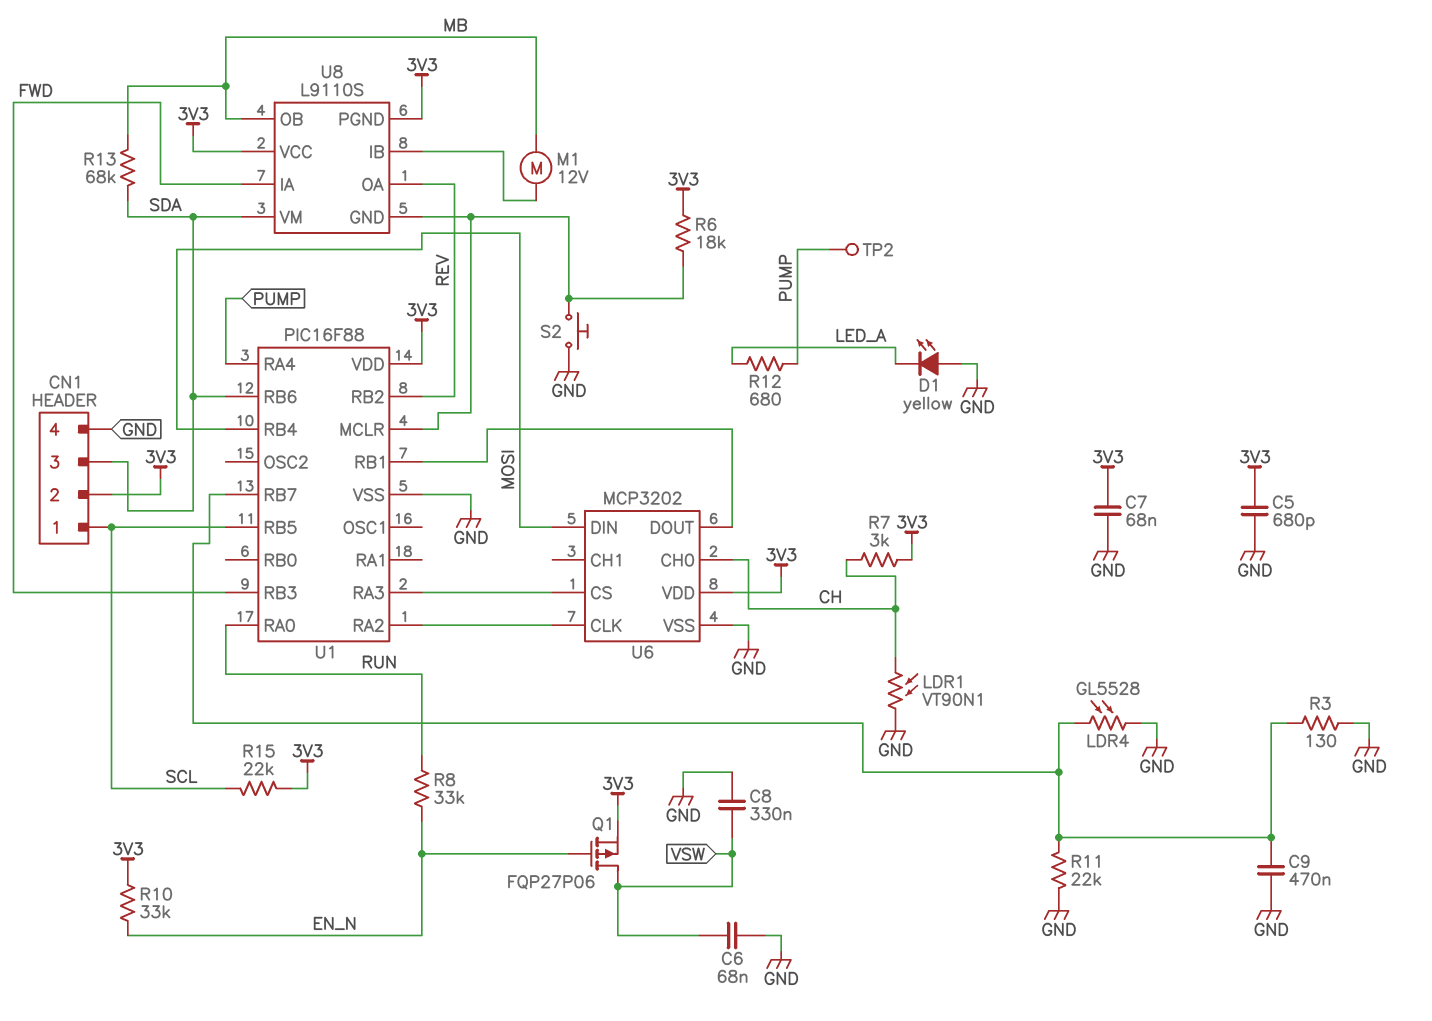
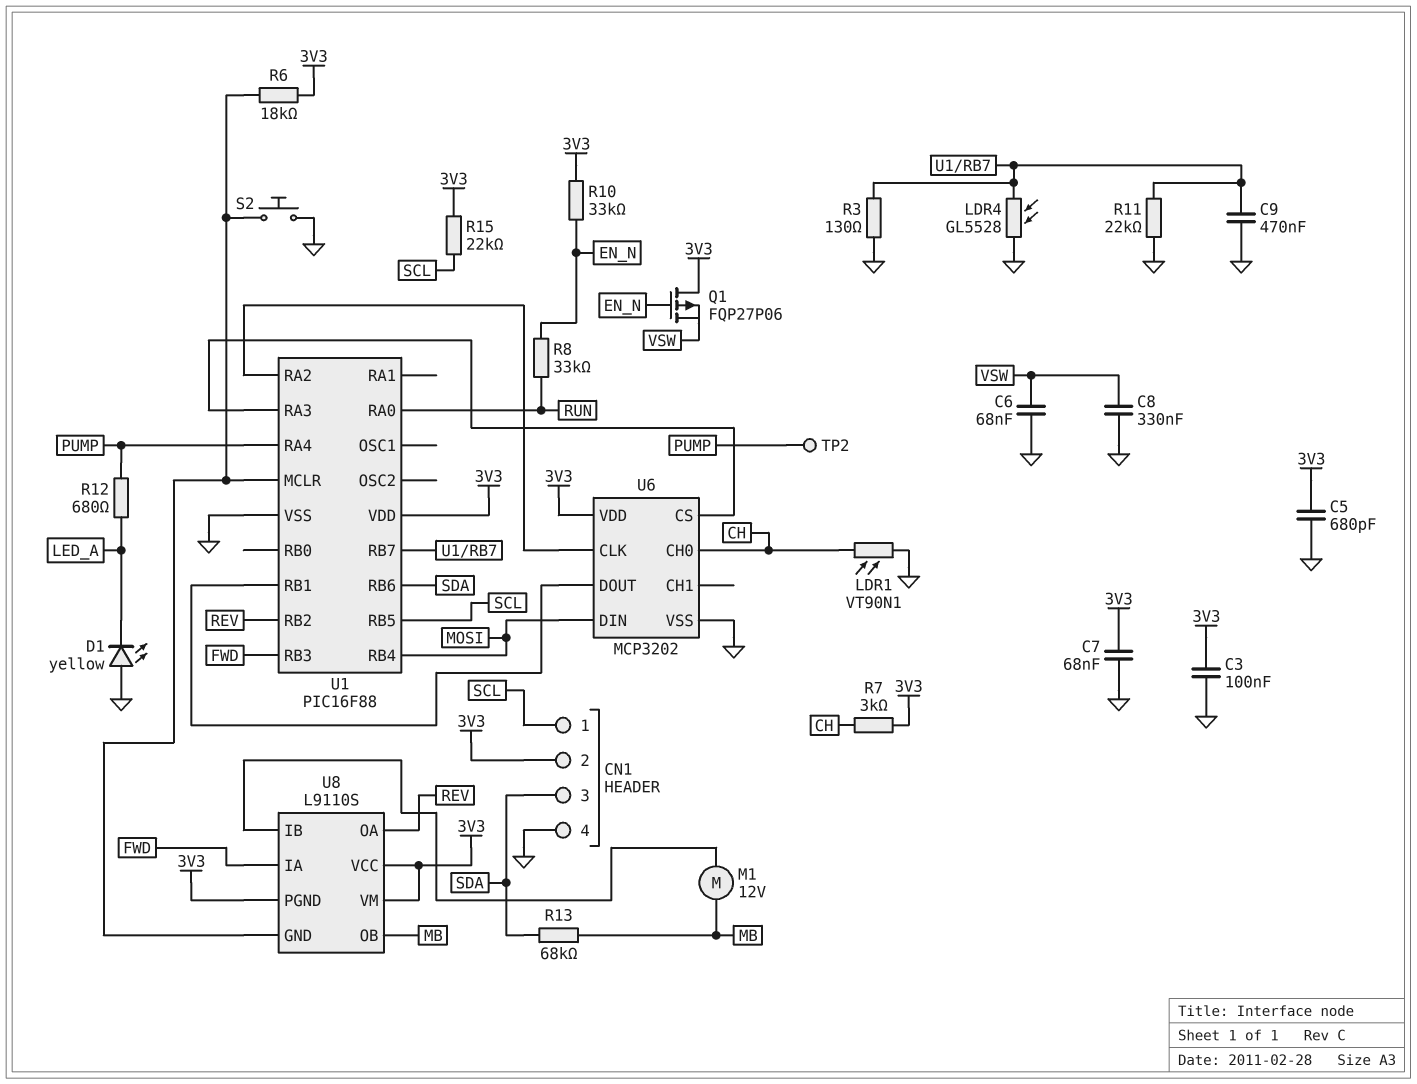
C3: none -> 100nF (3V3, GND)
Q1: PMOS FQP27P06 (G EN_N, D VSW, S 3V3) -> PMOS FQP27P06 (G EN_N, D 3V3, S VSW)
U8 pin VM: SDA -> 3V3

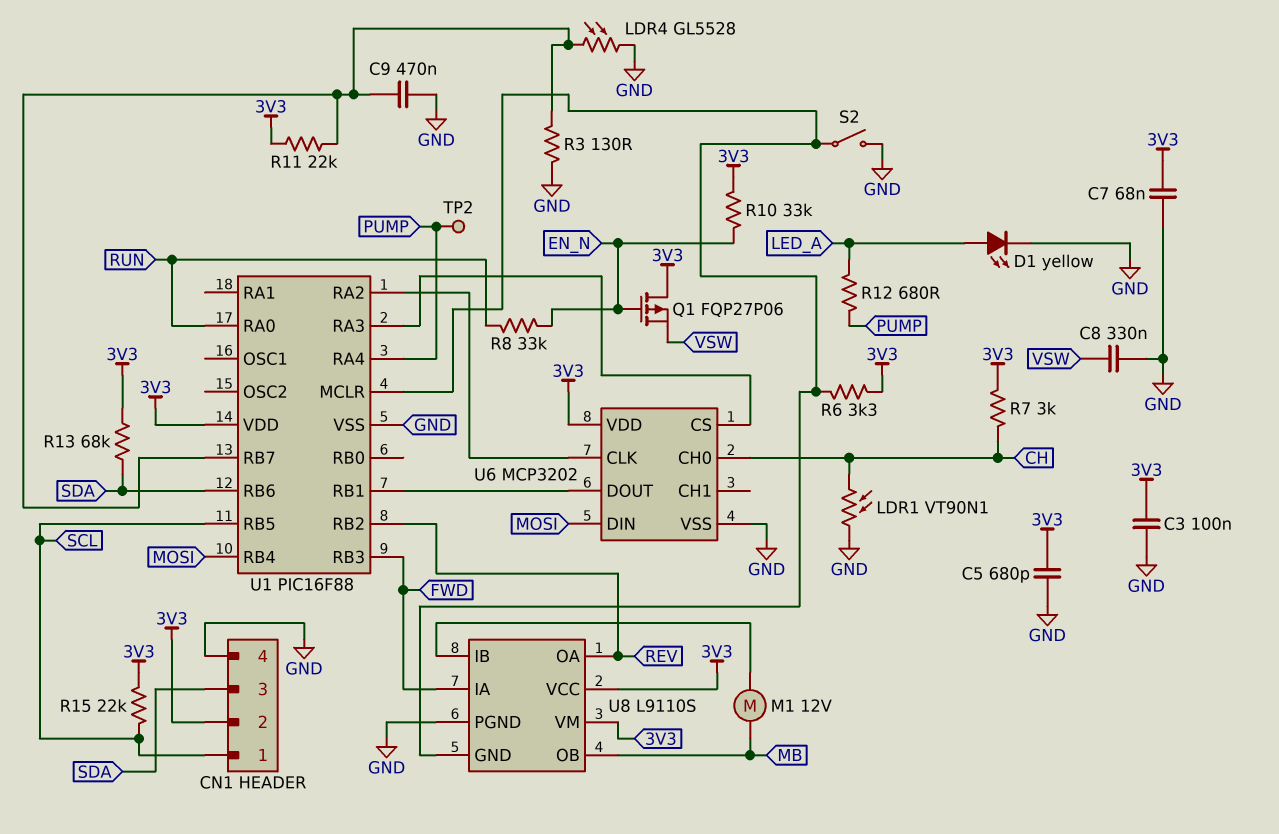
C6: 68nF (GND, VSW) -> none
D1: LED yellow (A GND, K LED_A) -> LED yellow (A LED_A, K GND)
R6: 18k (3V3, U1/MCLR) -> 3.3k (3V3, U1/MCLR)
R11: 22k (GND, U1/RB7) -> 22k (3V3, U1/RB7)
R13: 68k (MB, SDA) -> 68k (3V3, SDA)
S2: button (GND, U1/MCLR) -> switch (GND, U1/MCLR)
U8 pin PGND: 3V3 -> GND

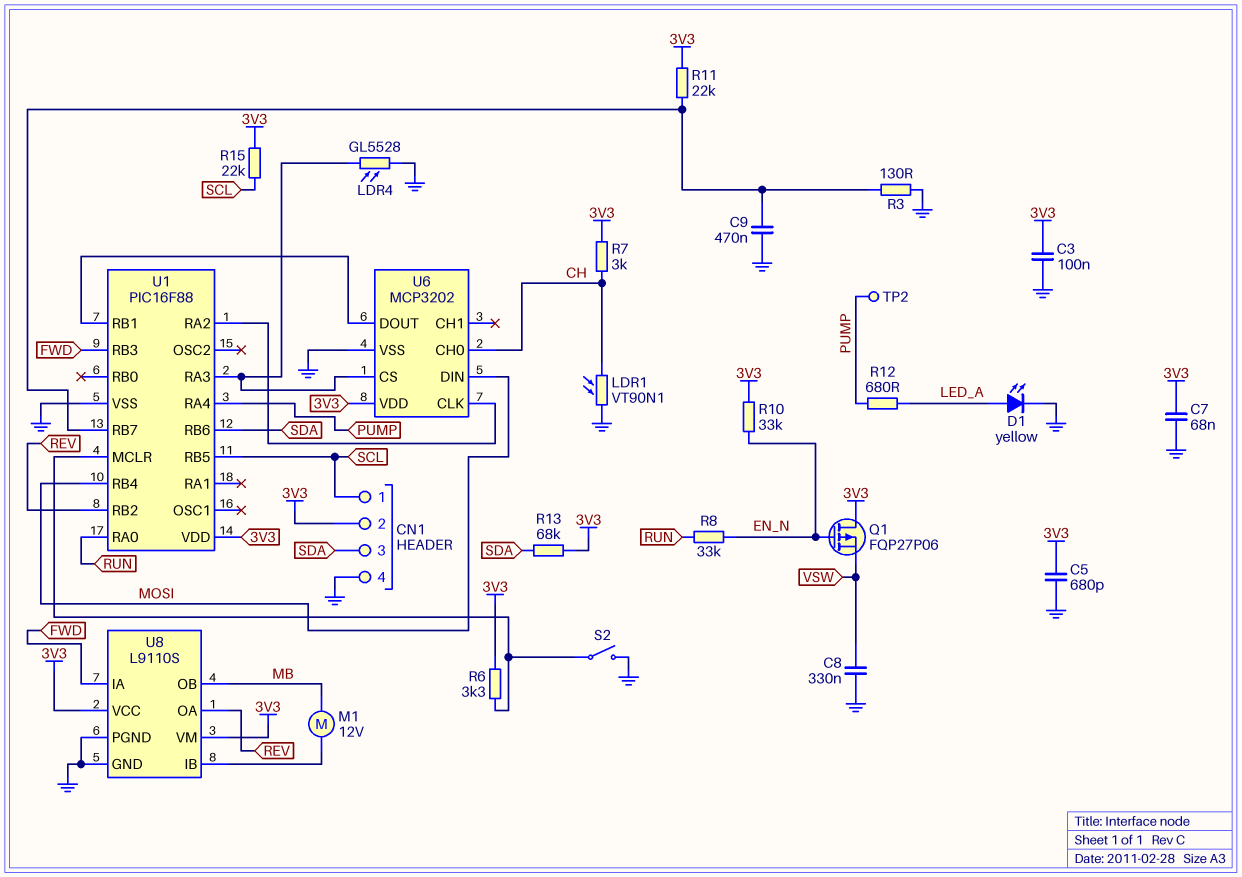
LDR4: GL5528 (GND, U1/RB7) -> GL5528 (GND, U1/RA3)
U8 pin GND: U1/MCLR -> GND

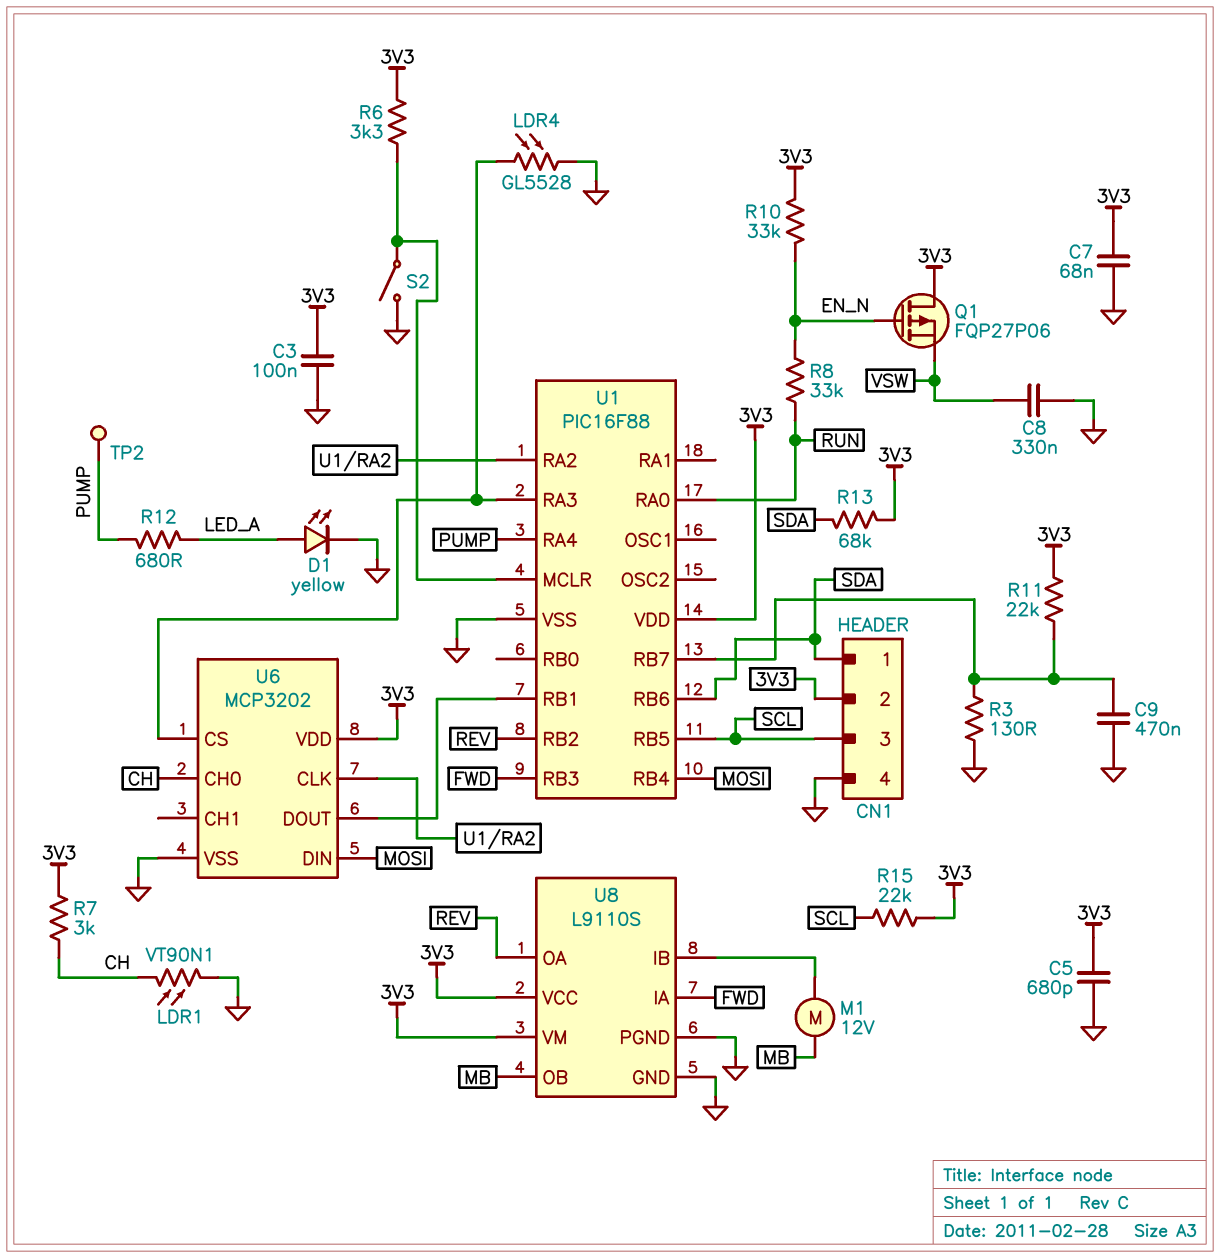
CN1 pin 1: SCL -> SDA
CN1 pin 3: SDA -> SCL

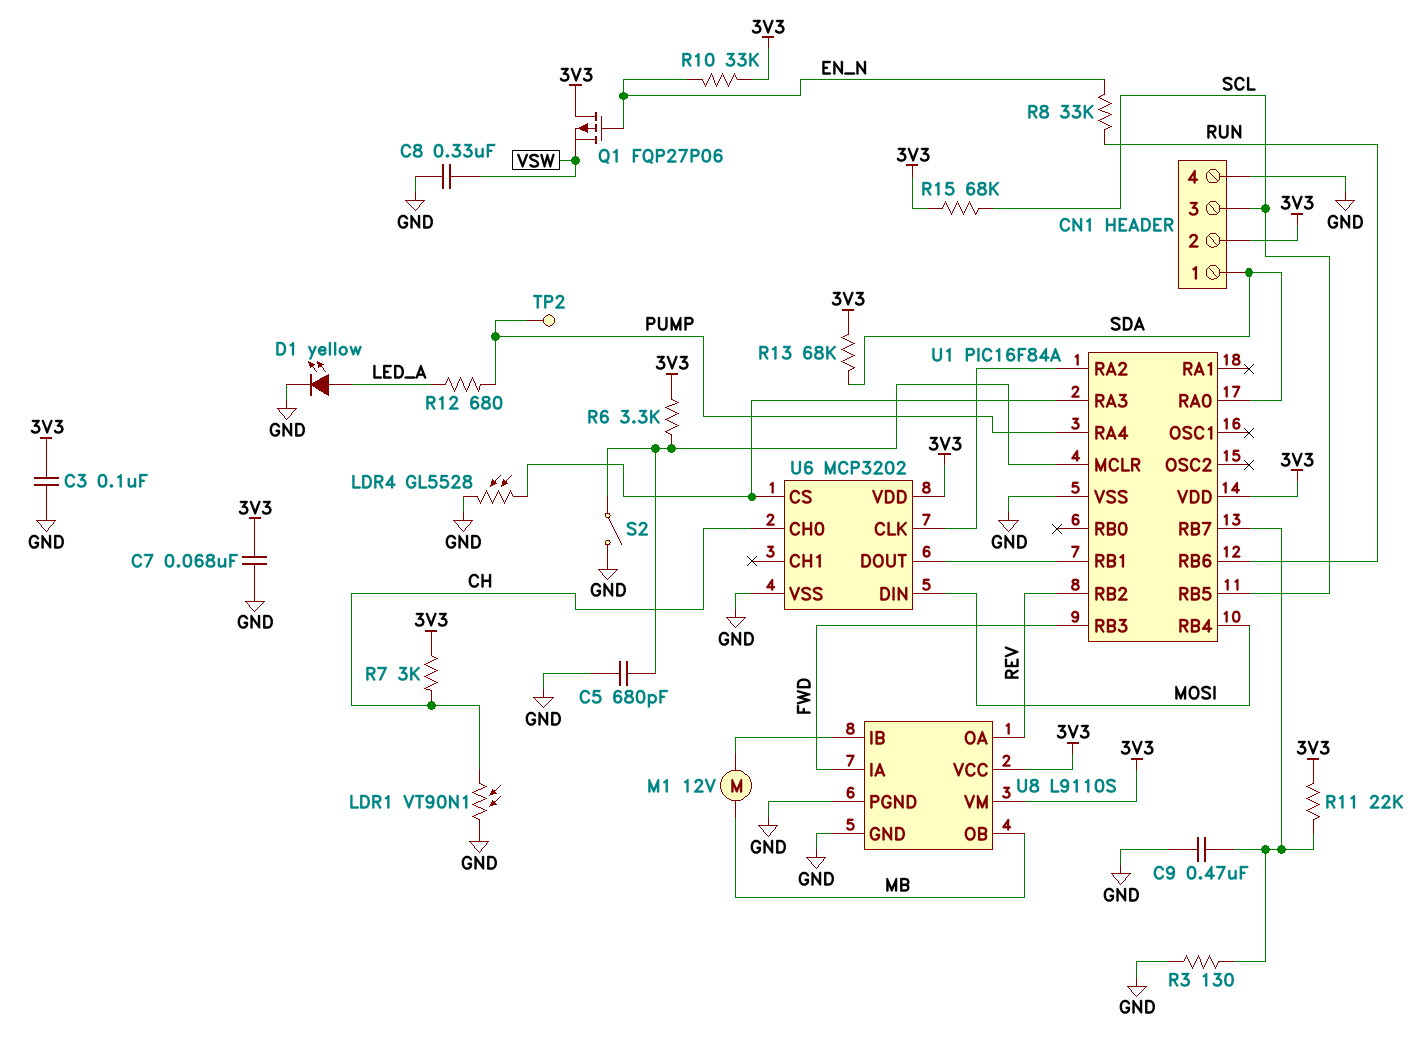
C5: 680pF (3V3, GND) -> 680pF (GND, U1/MCLR)
R15: 22k (3V3, SCL) -> 68k (3V3, SCL)
U1: PIC16F88 -> PIC16F84A
U1 pin RA0: RUN -> SDA
U1 pin RB6: SDA -> RUN

